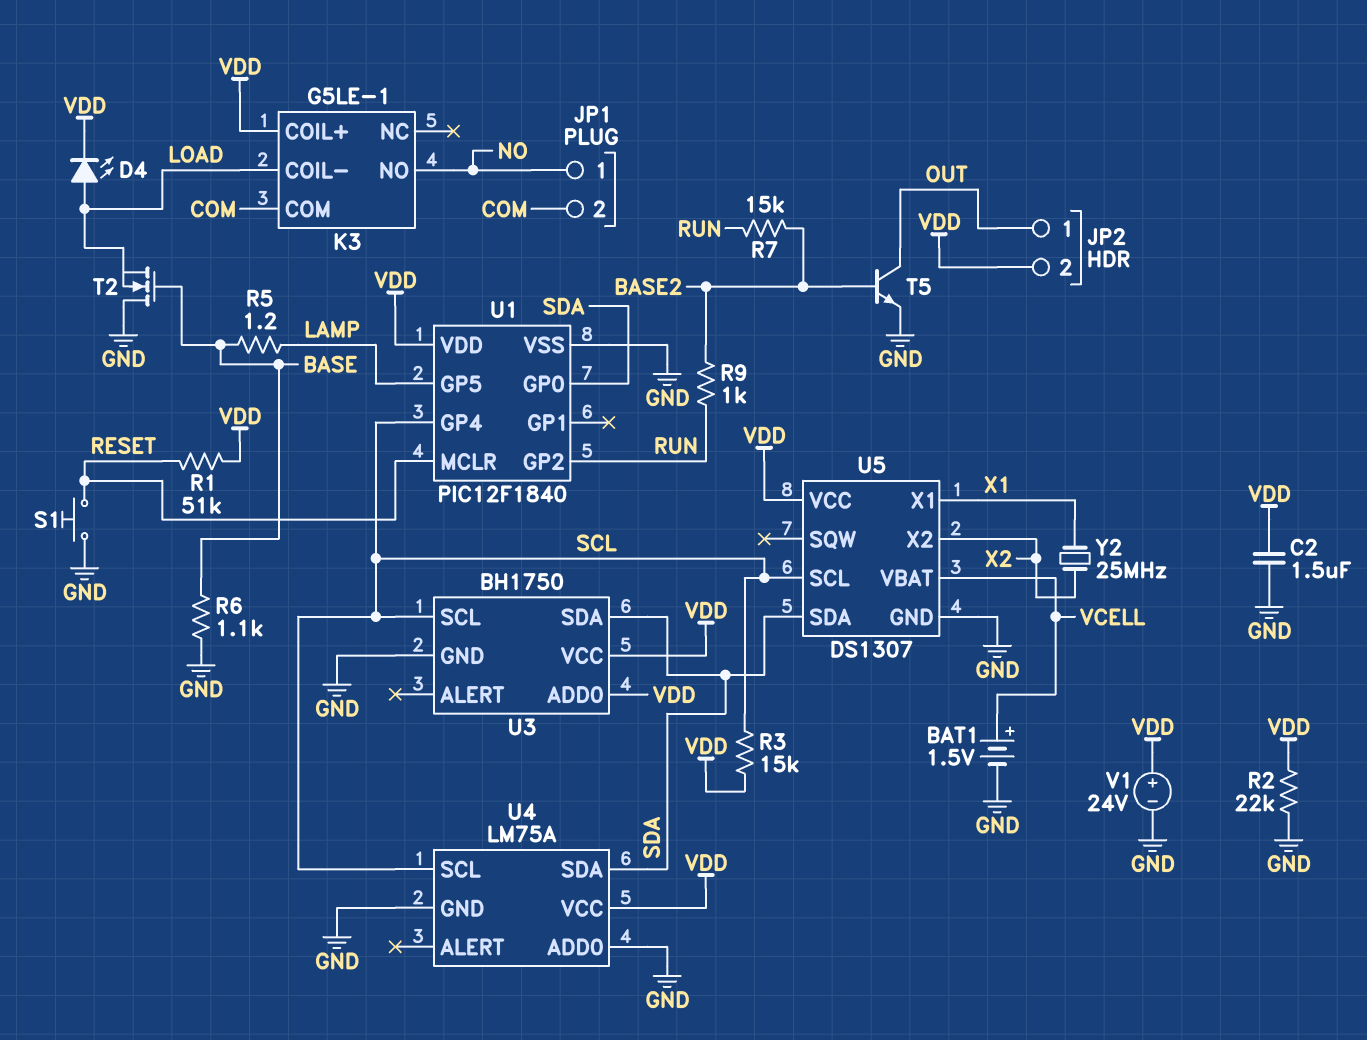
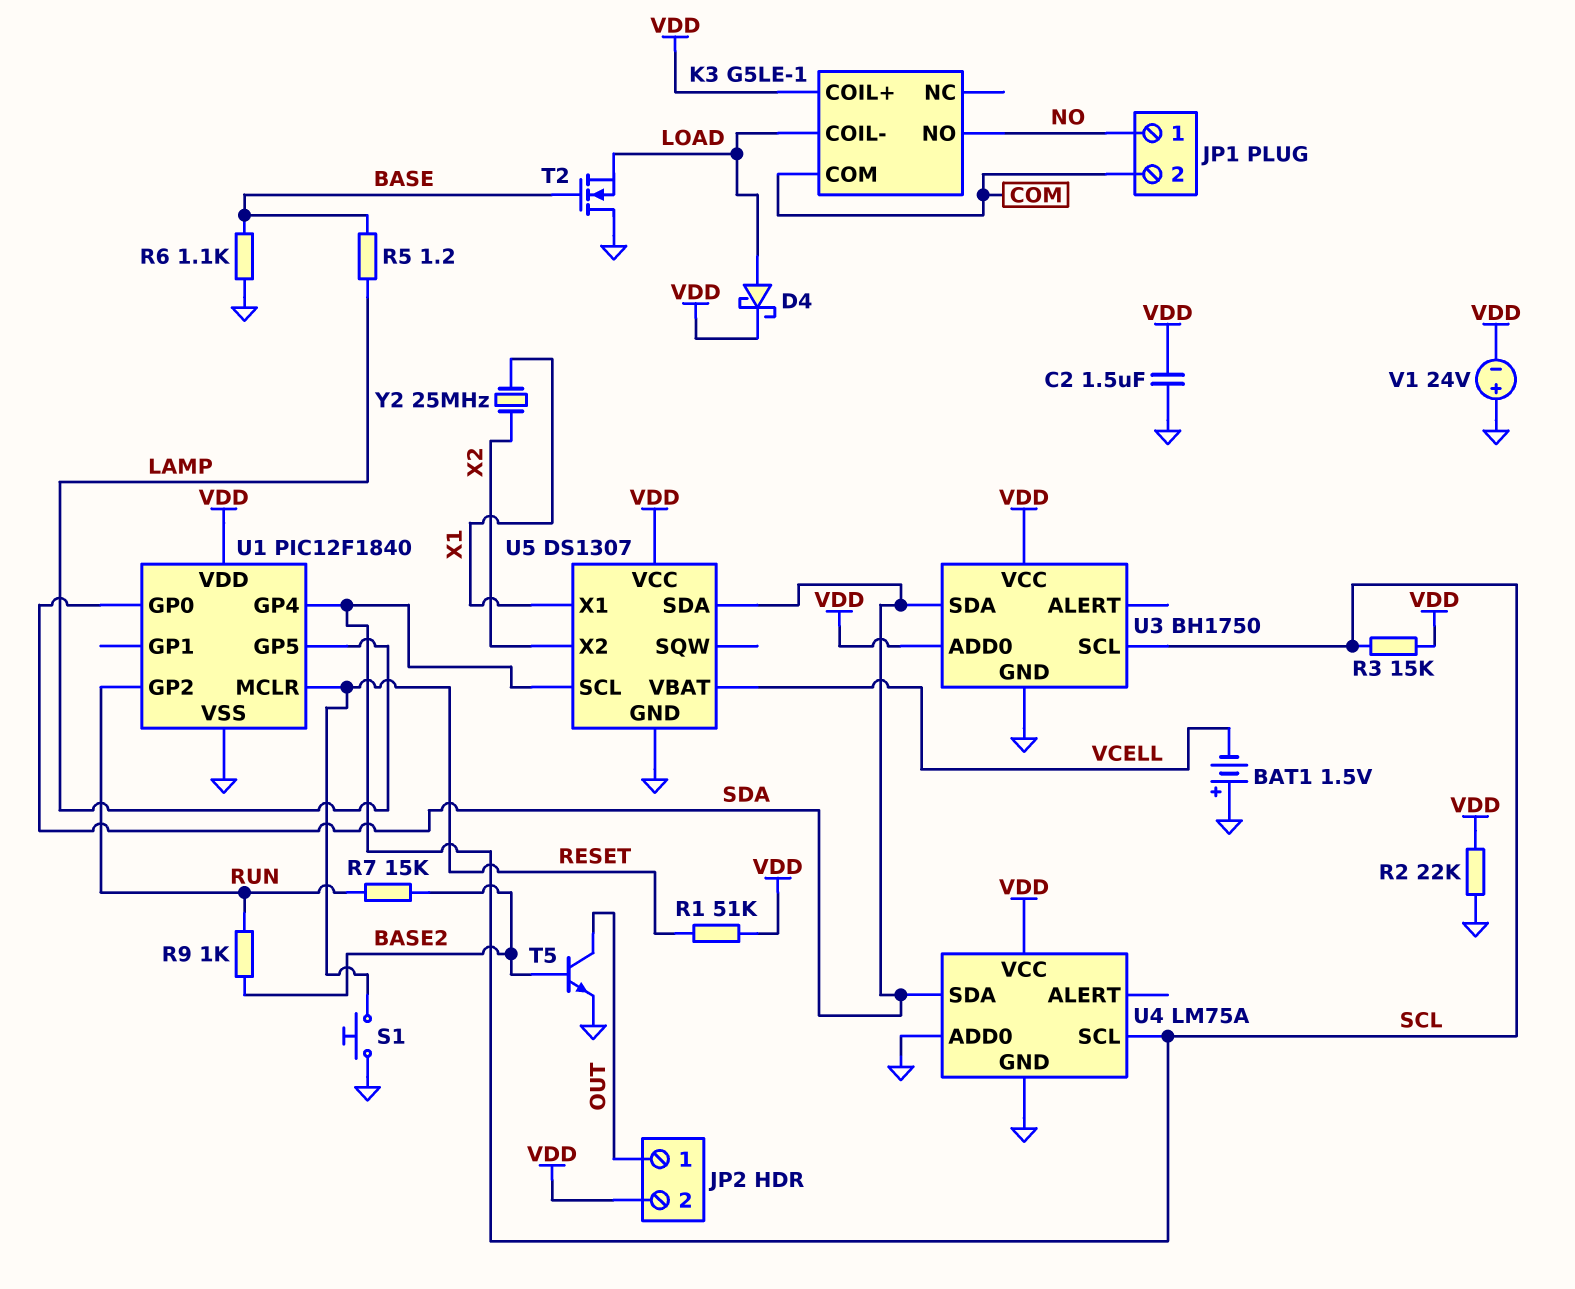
BAT1: 1.5V (plus VCELL, minus GND) -> 1.5V (plus GND, minus VCELL)
D4: LED (A LOAD, K VDD) -> schottky (A LOAD, K VDD)
V1: 24V (plus VDD, minus GND) -> 24V (plus GND, minus VDD)

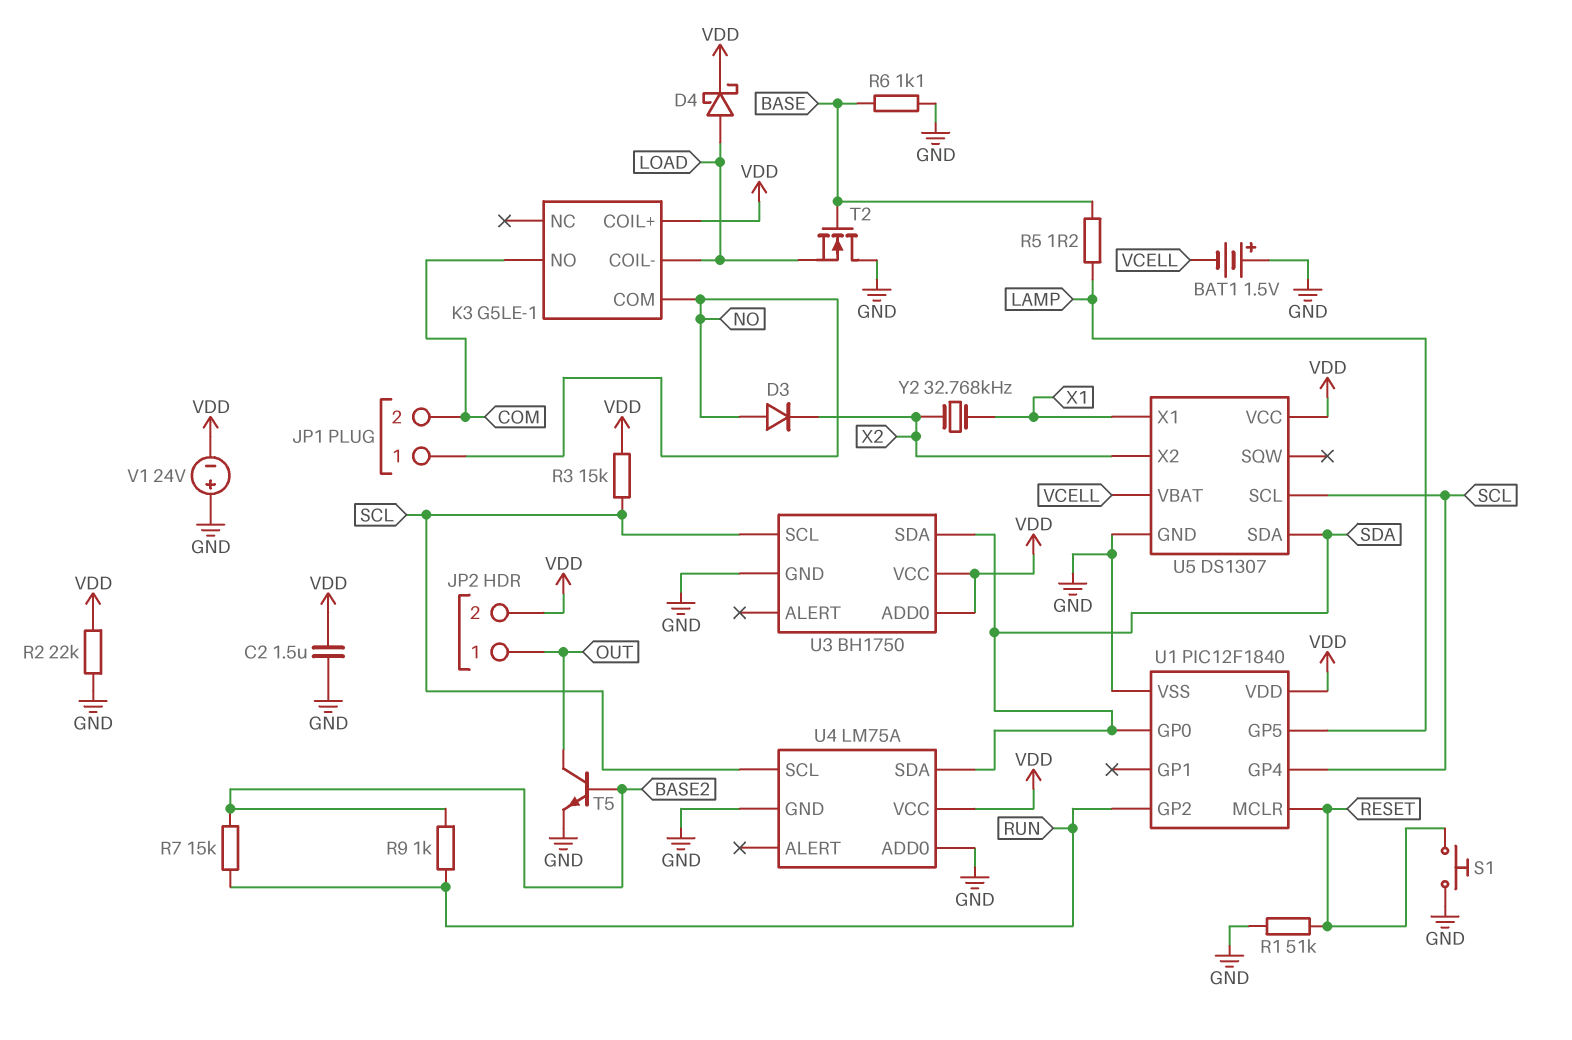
D3: none -> diode (A NO, K X2)
K3 pin COM: COM -> NO
K3 pin NO: NO -> COM
R1: 51k (RESET, VDD) -> 51k (GND, RESET)
Y2: 25MHz (X1, X2) -> 32.768kHz (X1, X2)

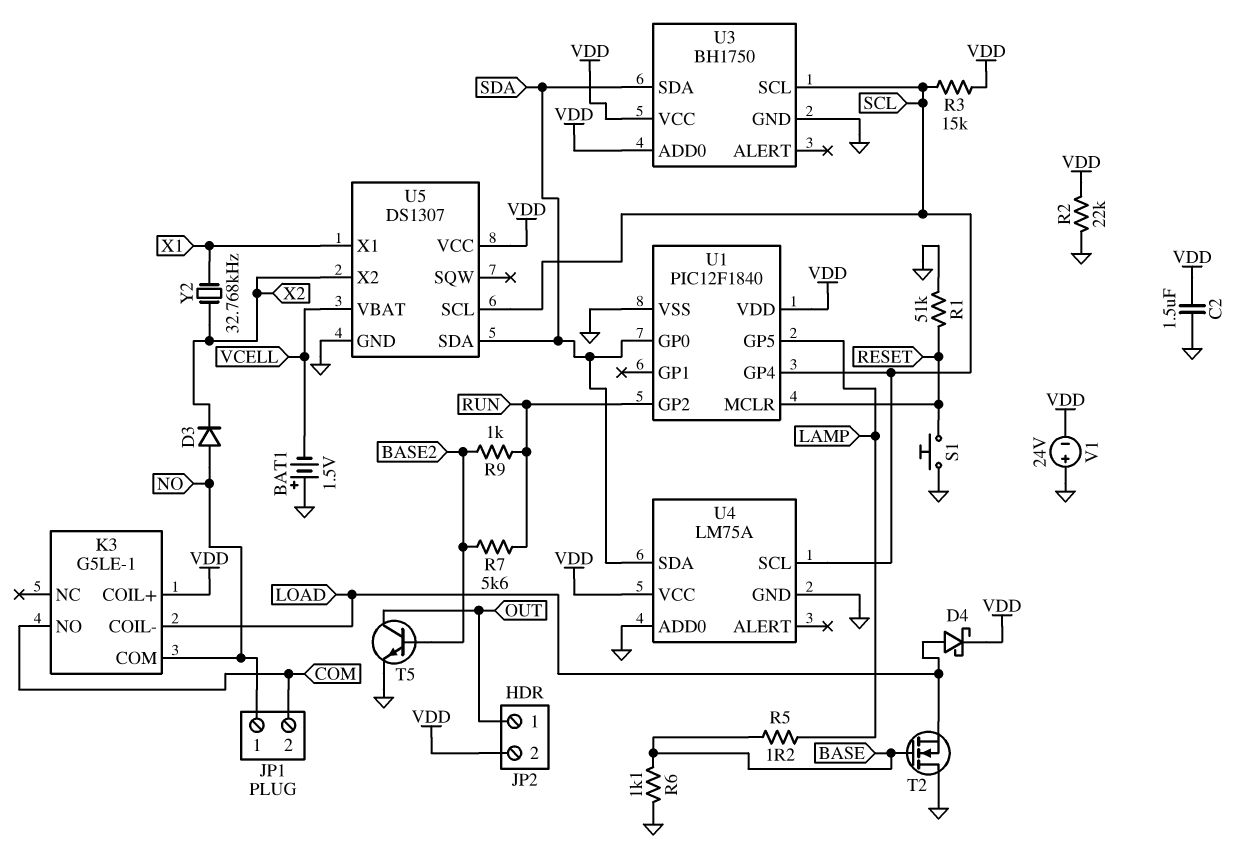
R7: 15k (BASE2, RUN) -> 5.6k (BASE2, RUN)

